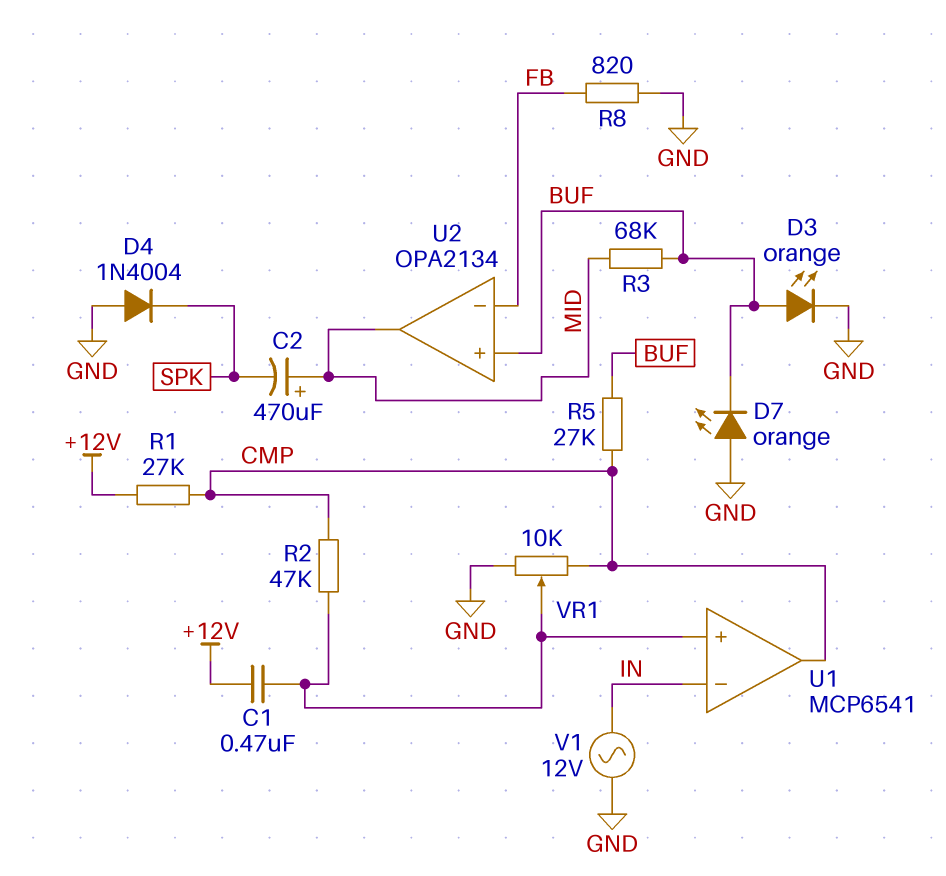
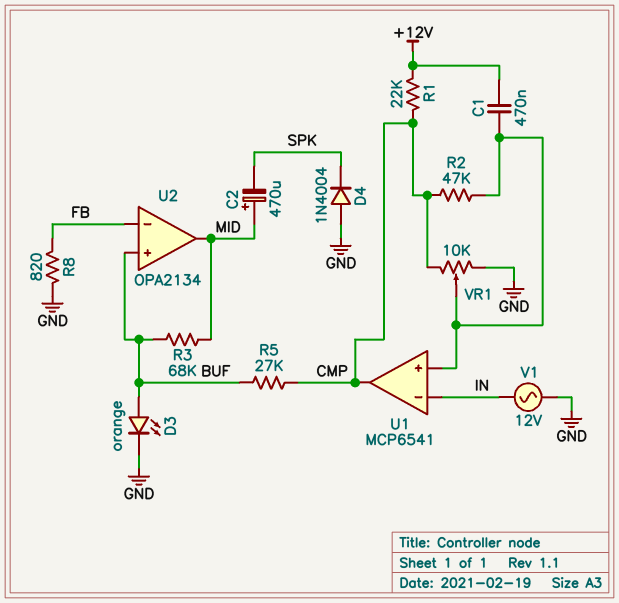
D7: LED orange (A GND, K BUF) -> none
R1: 27k (+12V, CMP) -> 22k (+12V, CMP)

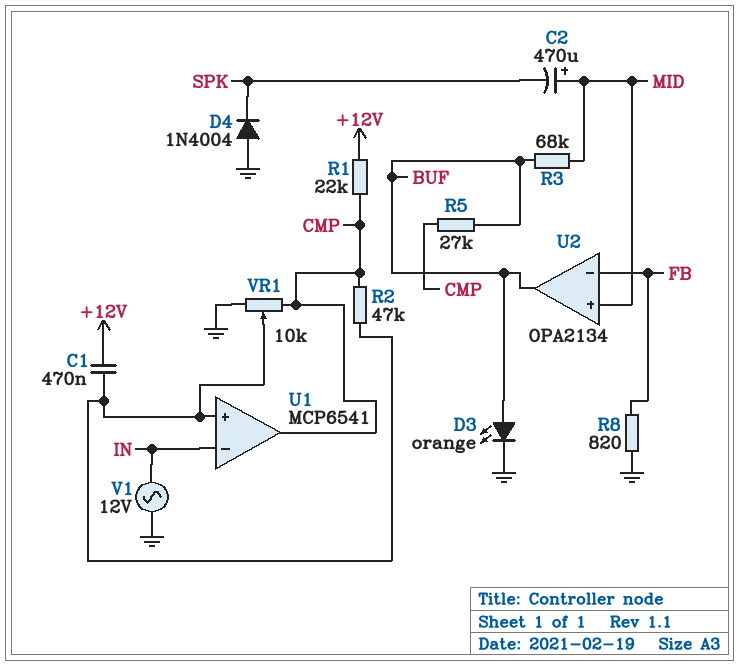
U2 pin in+: BUF -> MID
U2 pin out: MID -> BUF

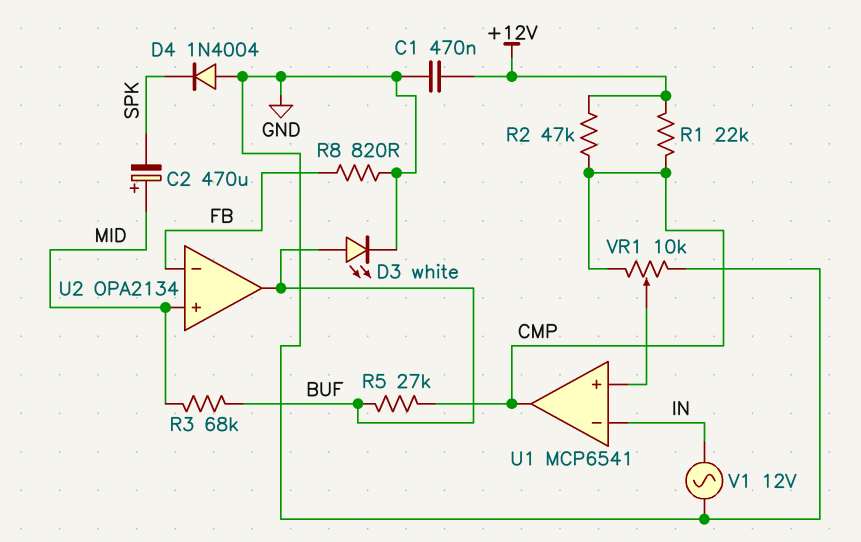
C1: 470nF (+12V, U1/in+) -> 470nF (+12V, GND)
D3: LED orange (A BUF, K GND) -> LED white (A BUF, K GND)
R2: 47k (CMP, U1/in+) -> 47k (+12V, CMP)

